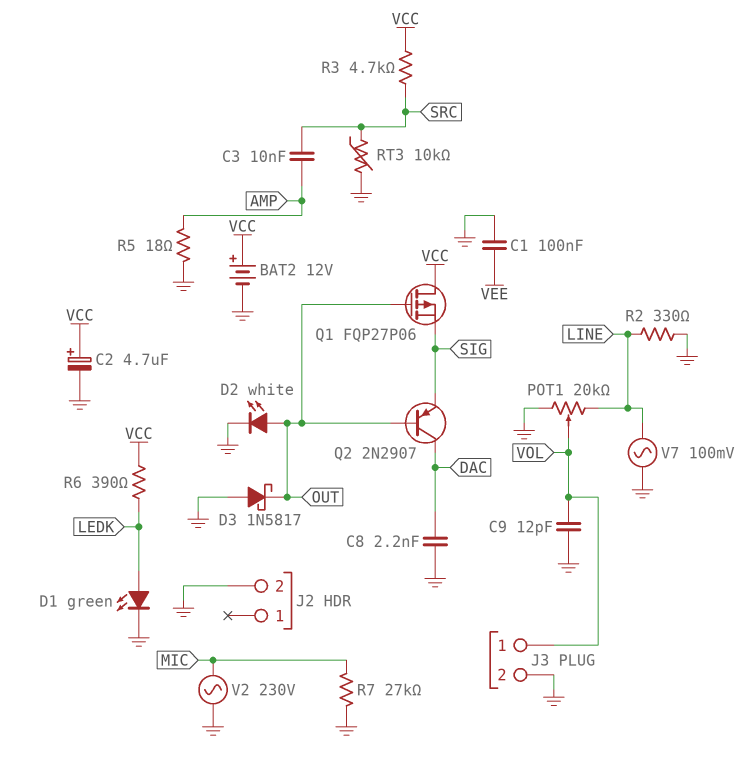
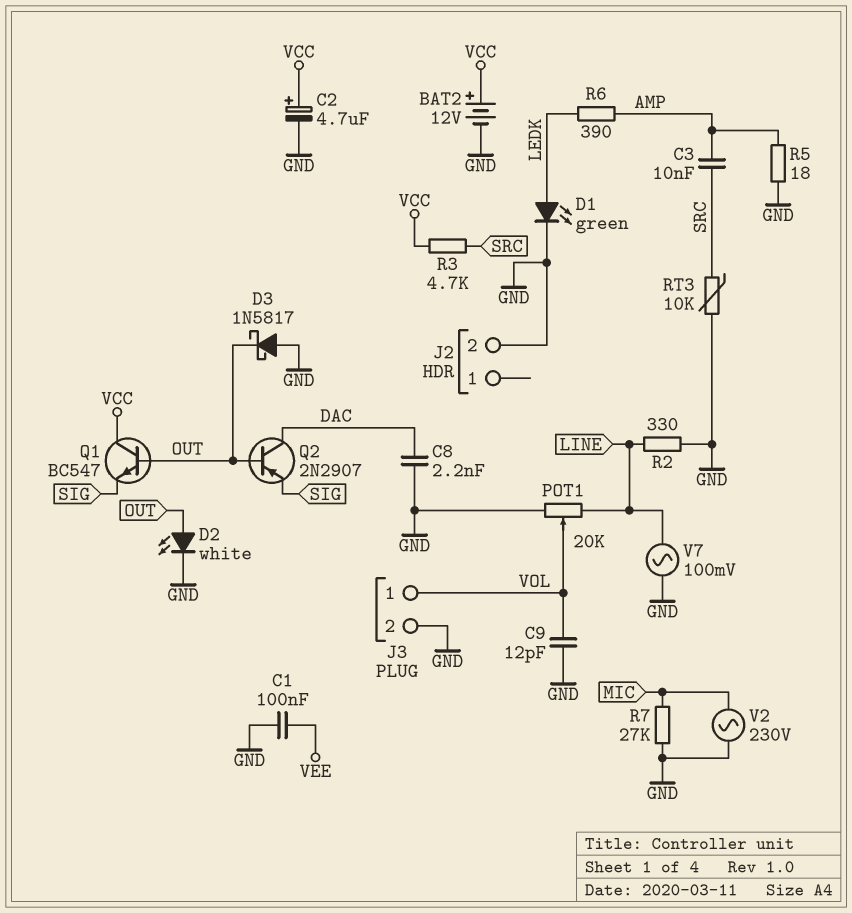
Q1: PMOS FQP27P06 (G OUT, D VCC, S SIG) -> NPN BC547 (B OUT, C VCC, E SIG)
R6: 390 (LEDK, VCC) -> 390 (AMP, LEDK)

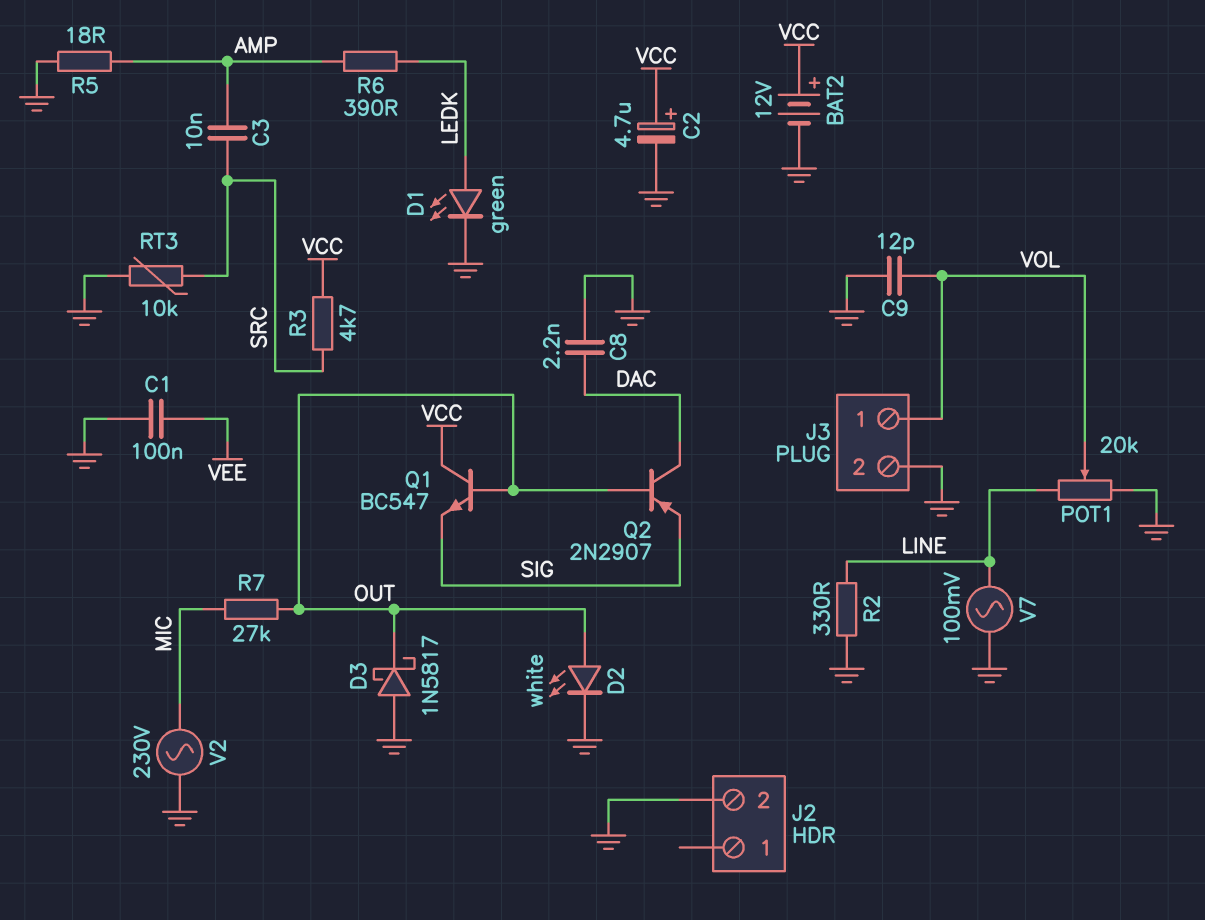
R7: 27k (GND, MIC) -> 27k (MIC, OUT)

